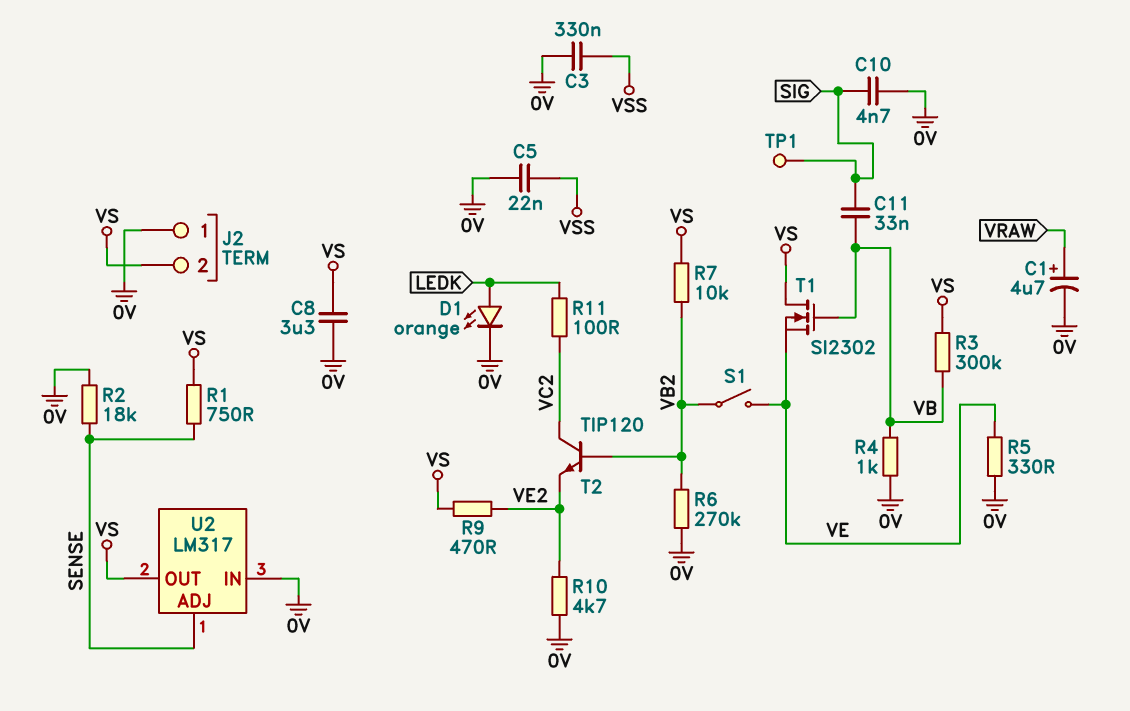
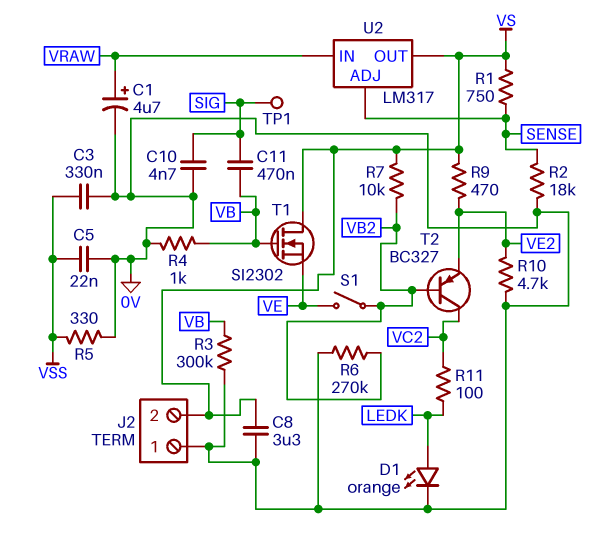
C11: 33nF (SIG, VB) -> 470nF (SIG, VB)
R3: 300k (VB, VS) -> 300k (0V, VB)
R5: 330 (0V, VE) -> 330 (0V, VSS)
T2: NPN TIP120 (B VB2, C VC2, E VE2) -> PNP BC327 (B VB2, C VC2, E VE2)
U2 pin IN: 0V -> VRAW

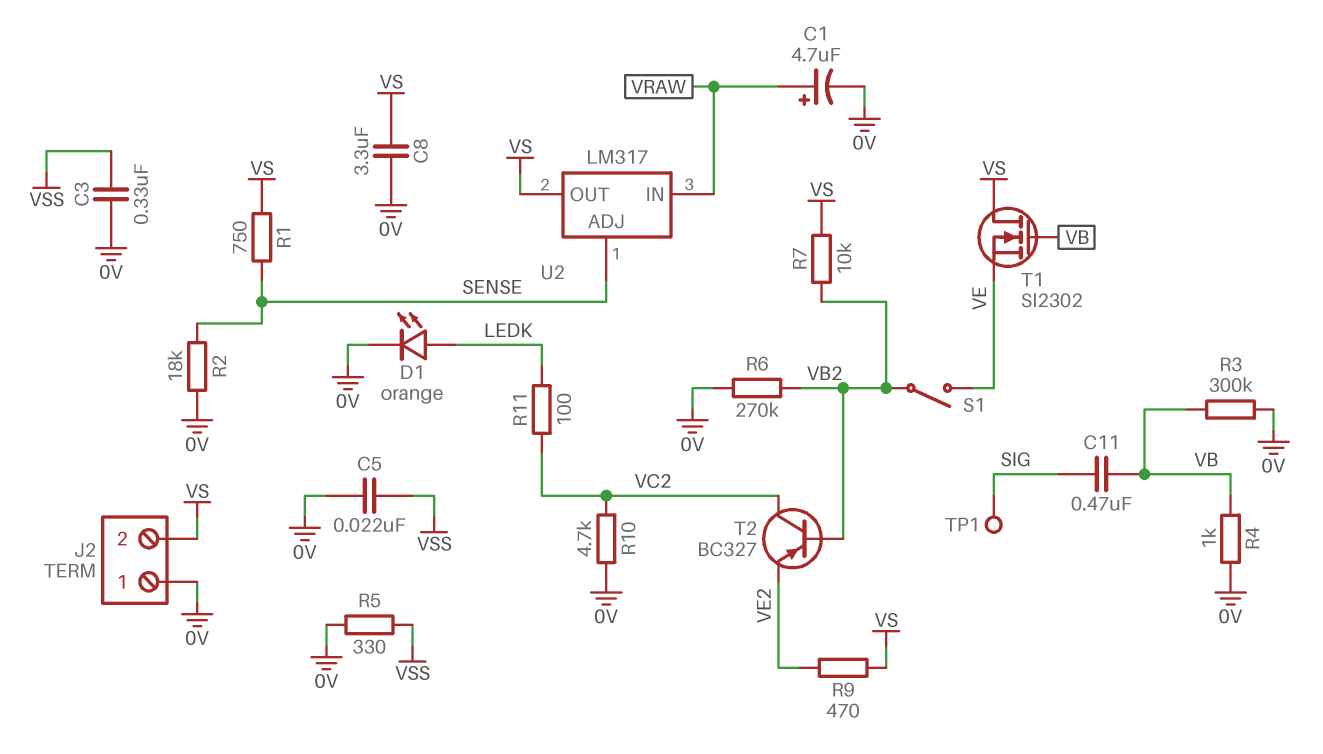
C10: 4.7nF (0V, SIG) -> none
R10: 4.7k (0V, VE2) -> 4.7k (0V, VC2)

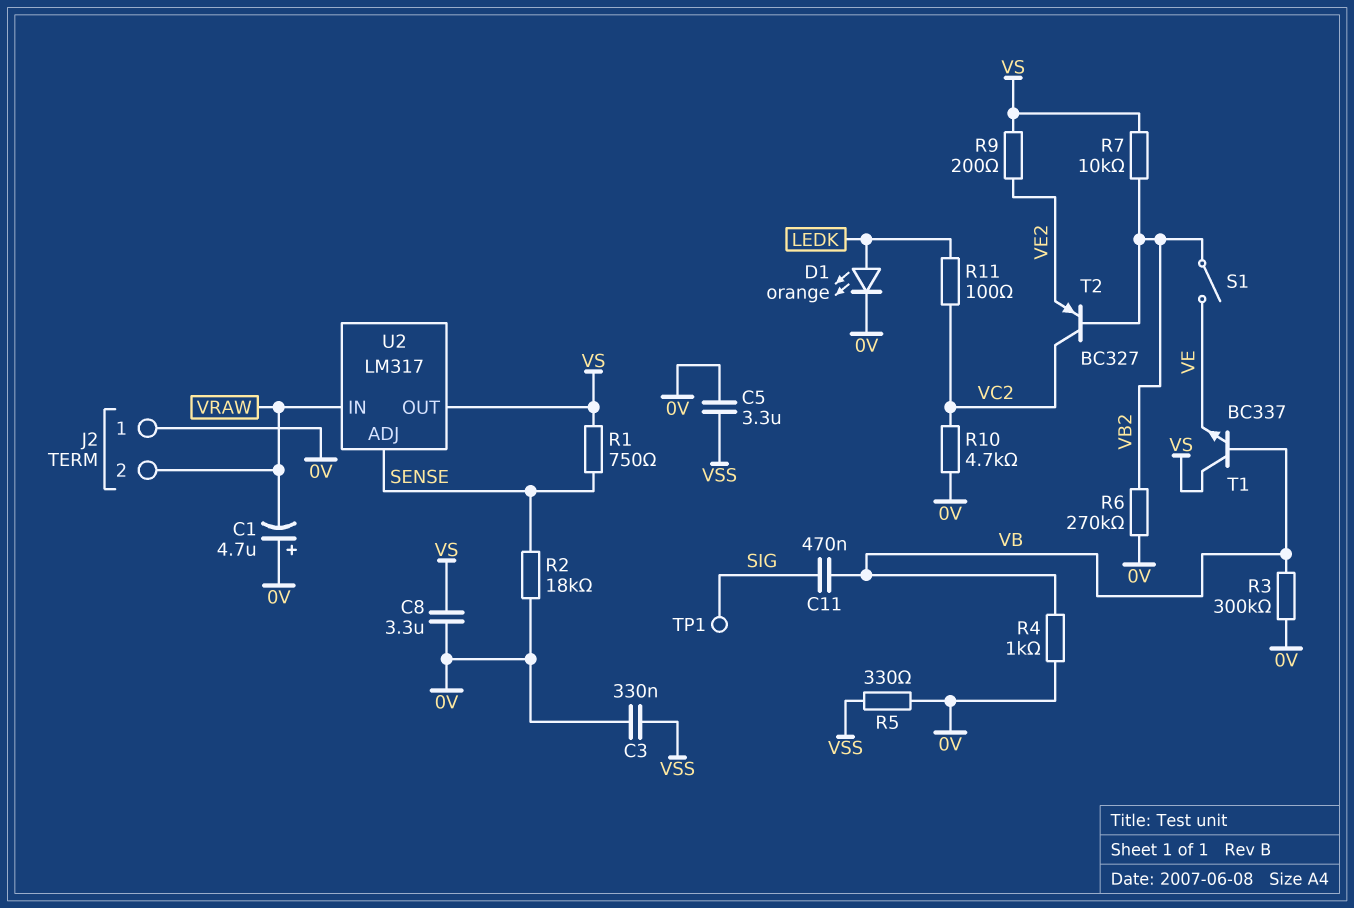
C1: 4.7uF (plus VRAW, minus 0V) -> 4.7uF (plus 0V, minus VRAW)
C5: 22nF (0V, VSS) -> 3.3uF (0V, VSS)
J2 pin 2: VS -> VRAW
R9: 470 (VE2, VS) -> 200 (VE2, VS)
T1: NMOS SI2302 (G VB, D VS, S VE) -> NPN BC337 (B VB, C VS, E VE)

